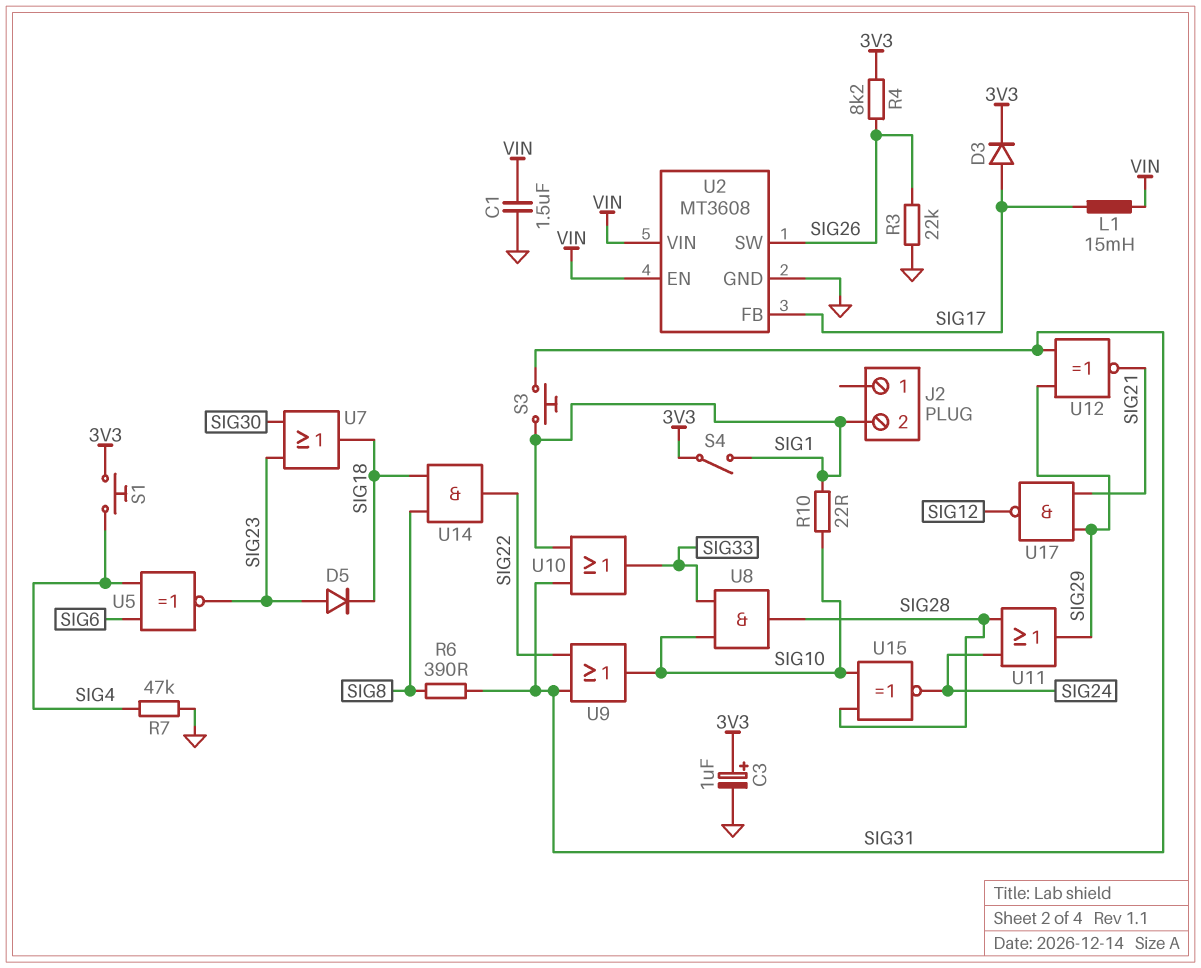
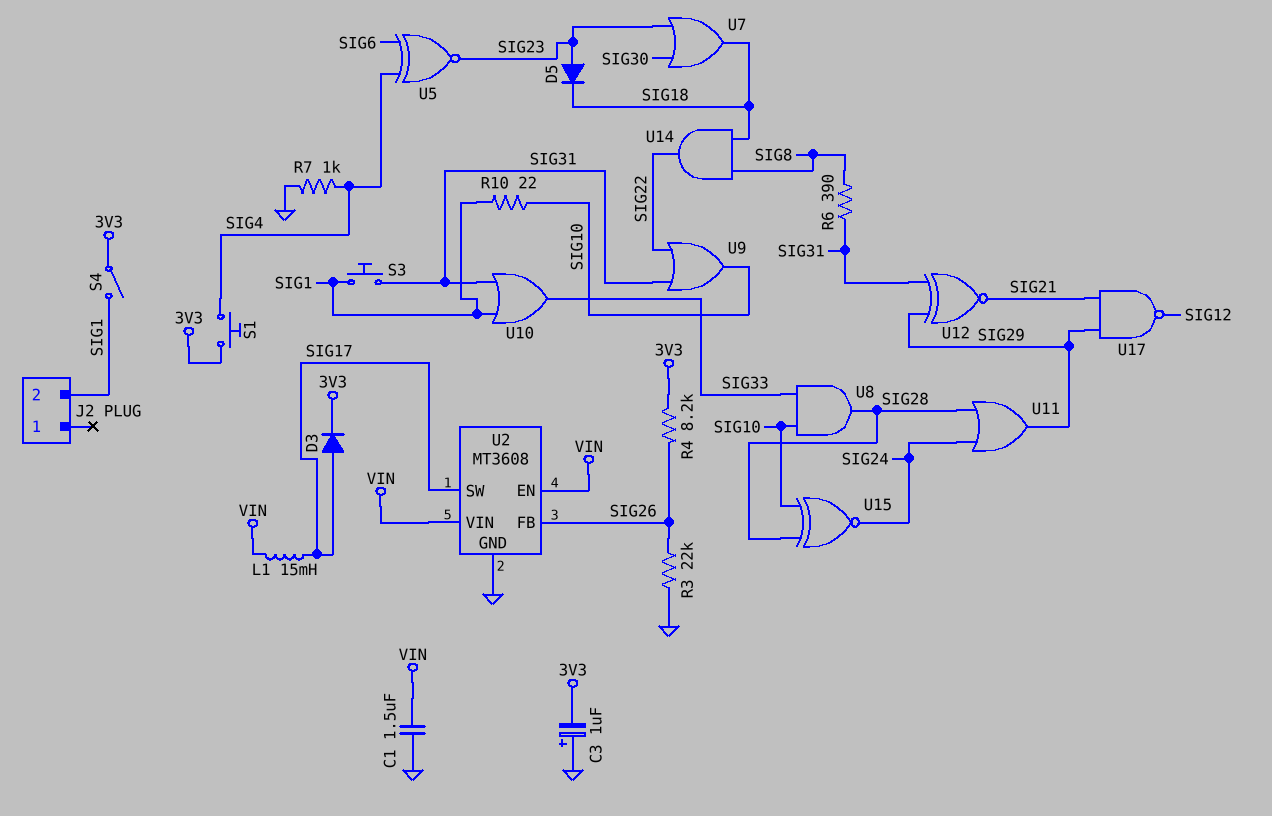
C3: 1uF (plus 3V3, minus GND) -> 1uF (plus GND, minus 3V3)
R7: 47k (GND, SIG4) -> 1k (GND, SIG4)
U2 pin FB: SIG17 -> SIG26
U2 pin SW: SIG26 -> SIG17

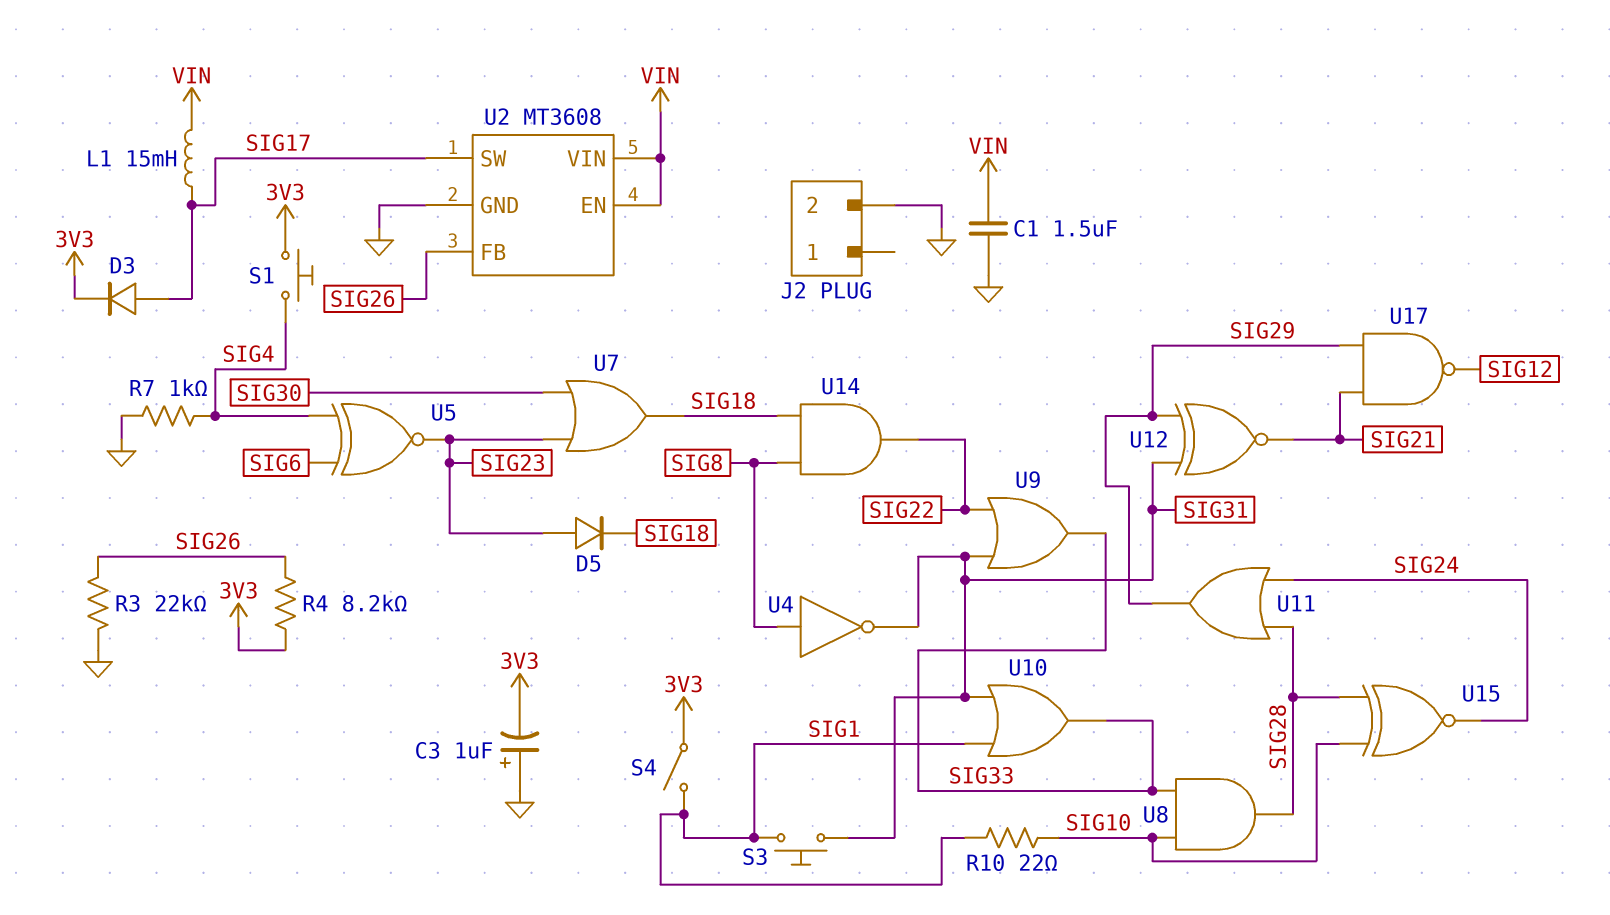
J2 pin 2: SIG1 -> GND
R6: 390 (SIG8, SIG31) -> none
U4: none -> NOT (in SIG8, out SIG31)
U9: OR (in SIG22, in SIG31, out SIG10) -> OR (in SIG22, in SIG31, out SIG33)

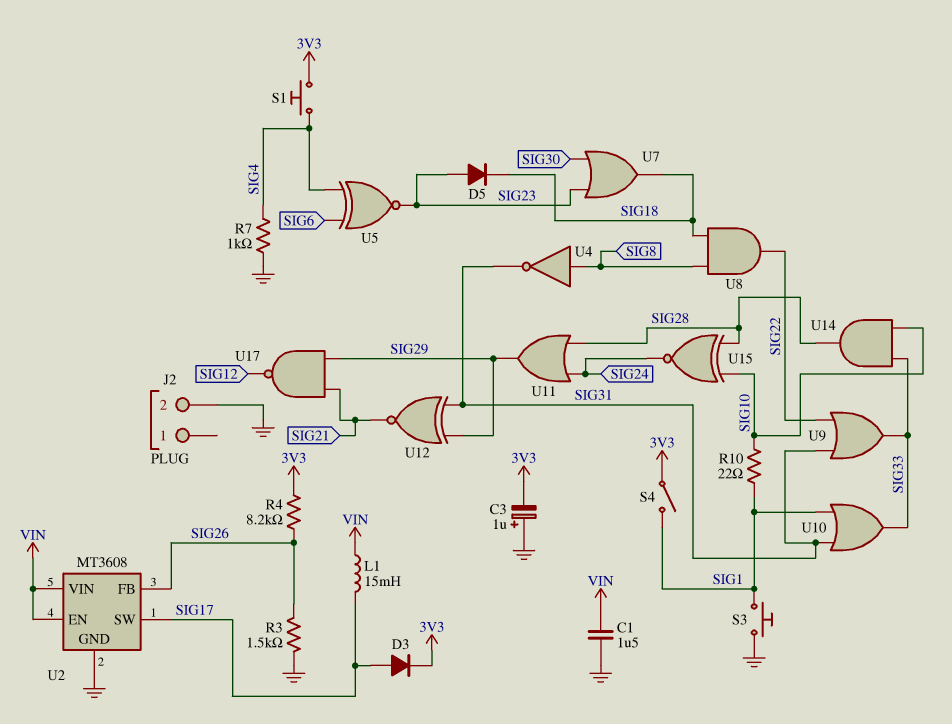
R3: 22k (GND, SIG26) -> 1.5k (GND, SIG26)
S3: button (SIG1, SIG31) -> button (GND, SIG1)
U8: AND (in SIG10, in SIG33, out SIG28) -> AND (in SIG8, in SIG18, out SIG22)
U14: AND (in SIG8, in SIG18, out SIG22) -> AND (in SIG10, in SIG33, out SIG28)

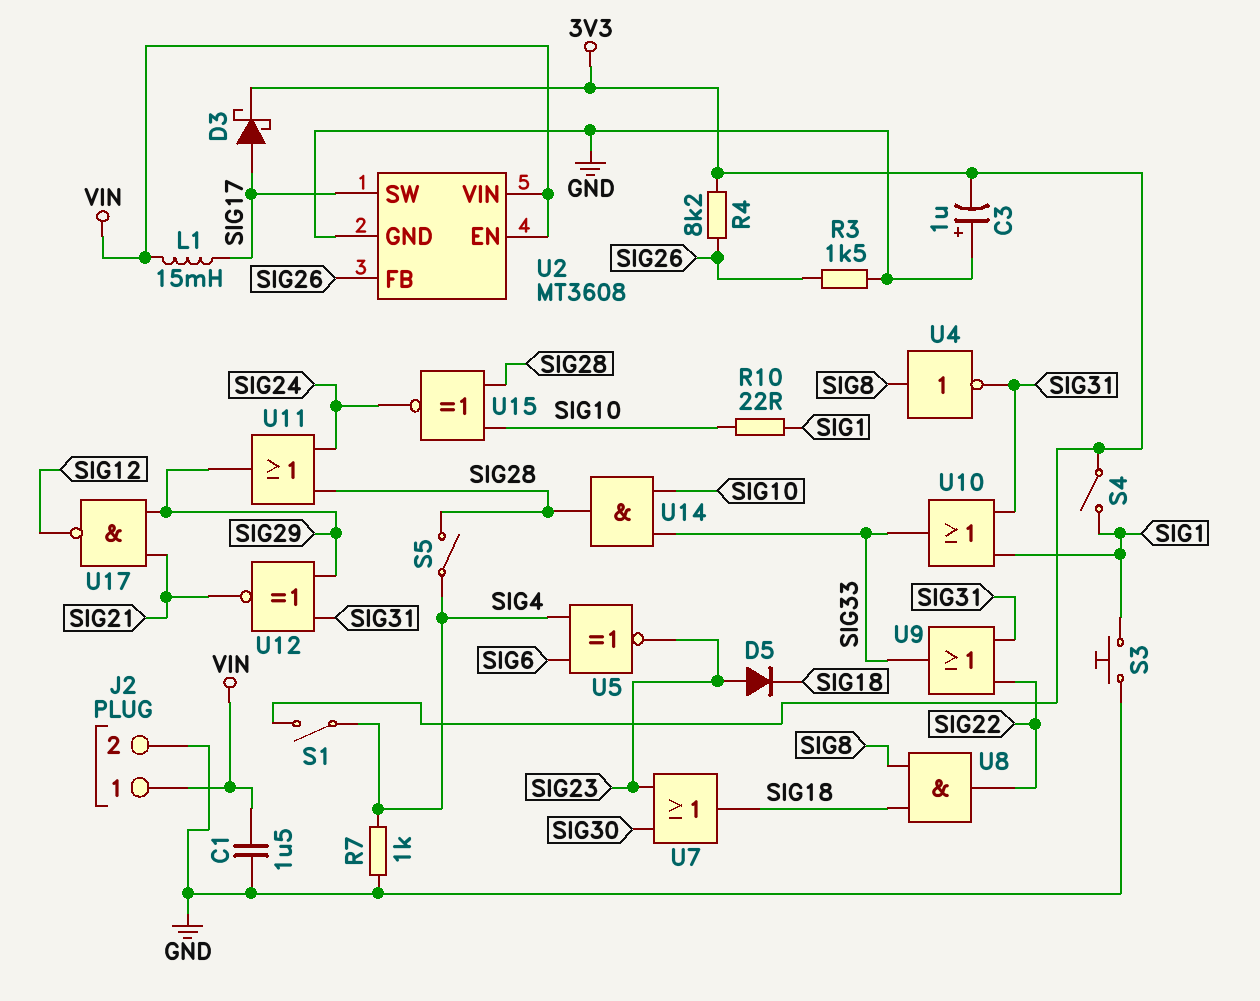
D3: diode (A SIG17, K 3V3) -> schottky (A SIG17, K 3V3)
J2 pin 1: none -> VIN
S1: button (3V3, SIG4) -> switch (3V3, SIG4)
S5: none -> switch (SIG4, SIG28)

